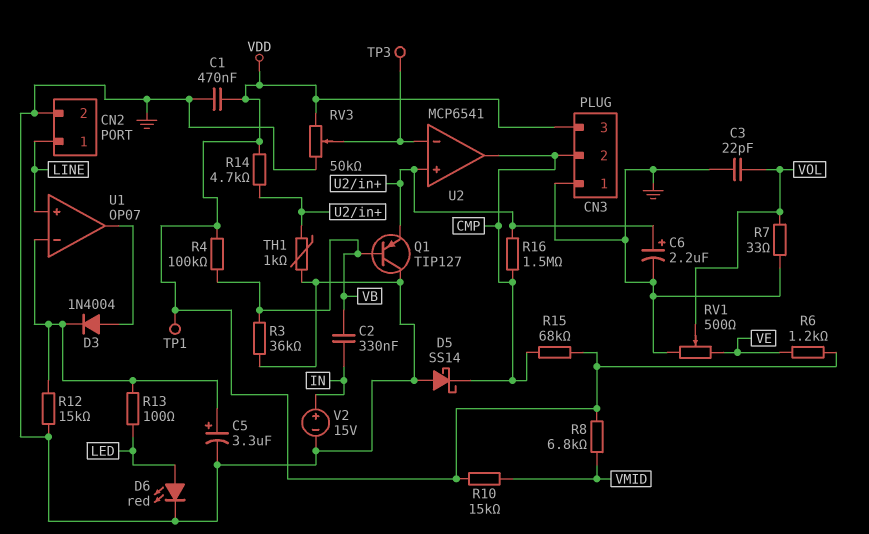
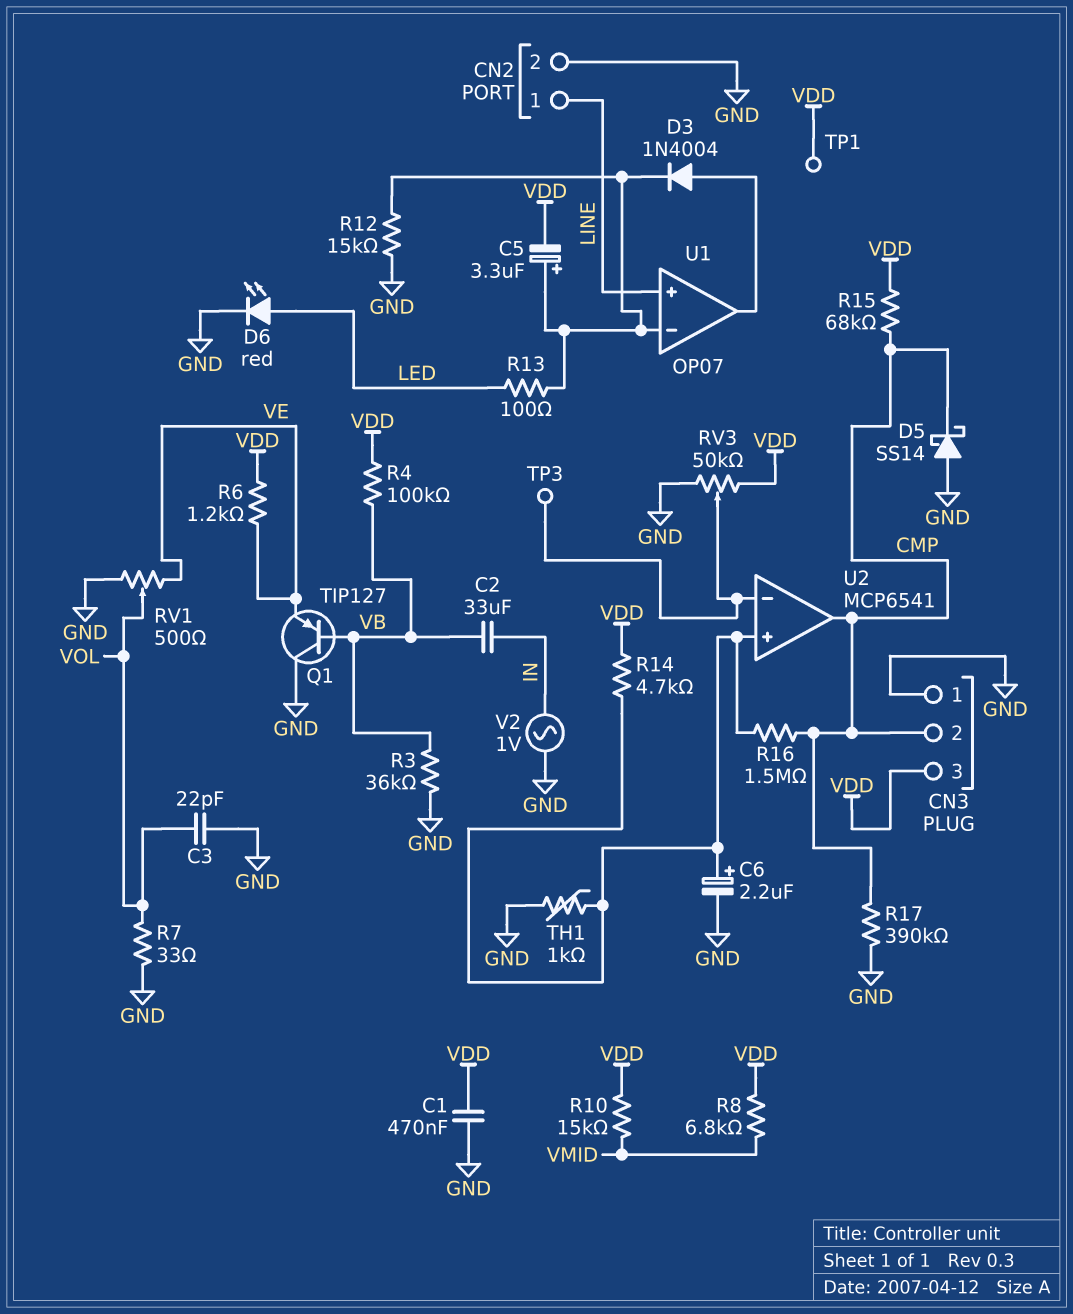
C2: 330nF (IN, VB) -> 33uF (IN, VB)
C5: 3.3uF (plus U1/in-, minus GND) -> 3.3uF (plus U1/in-, minus VDD)
Q1: PNP TIP127 (B VB, C GND, E U2/in+) -> PNP TIP127 (B VB, C GND, E VE)
R17: none -> 390k (CMP, GND)
V2: 15V (plus IN, minus GND) -> AC 1V (GND, IN)

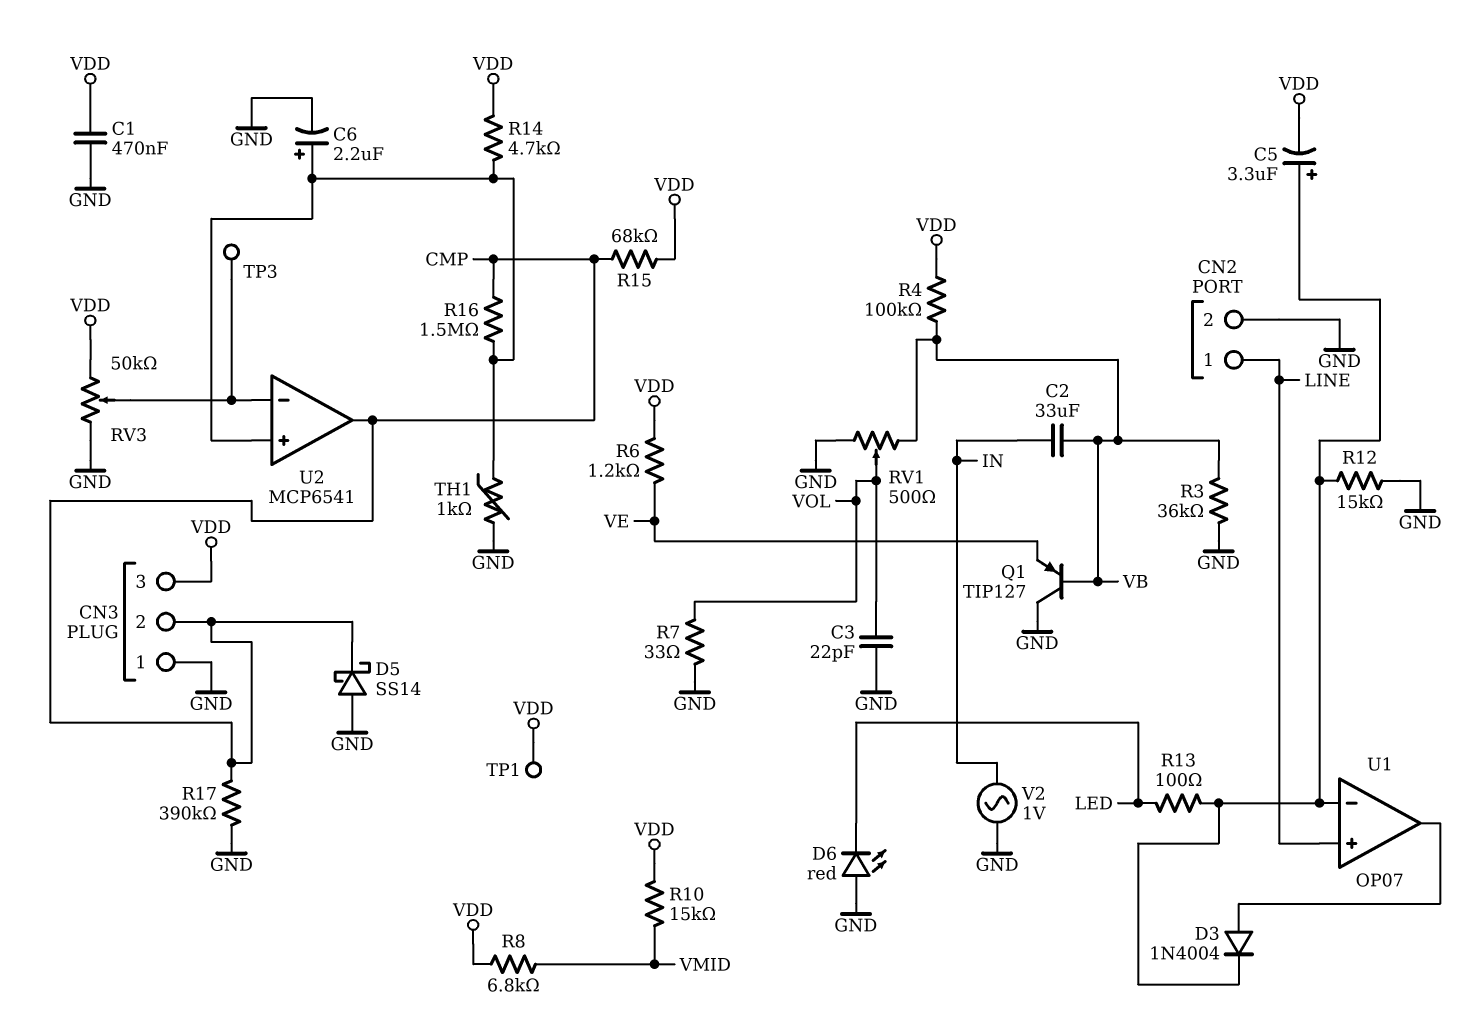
D6: LED red (A LED, K GND) -> LED red (A GND, K LED)
RV1: 500 (GND, VE, wiper VOL) -> 500 (GND, VB, wiper VOL)

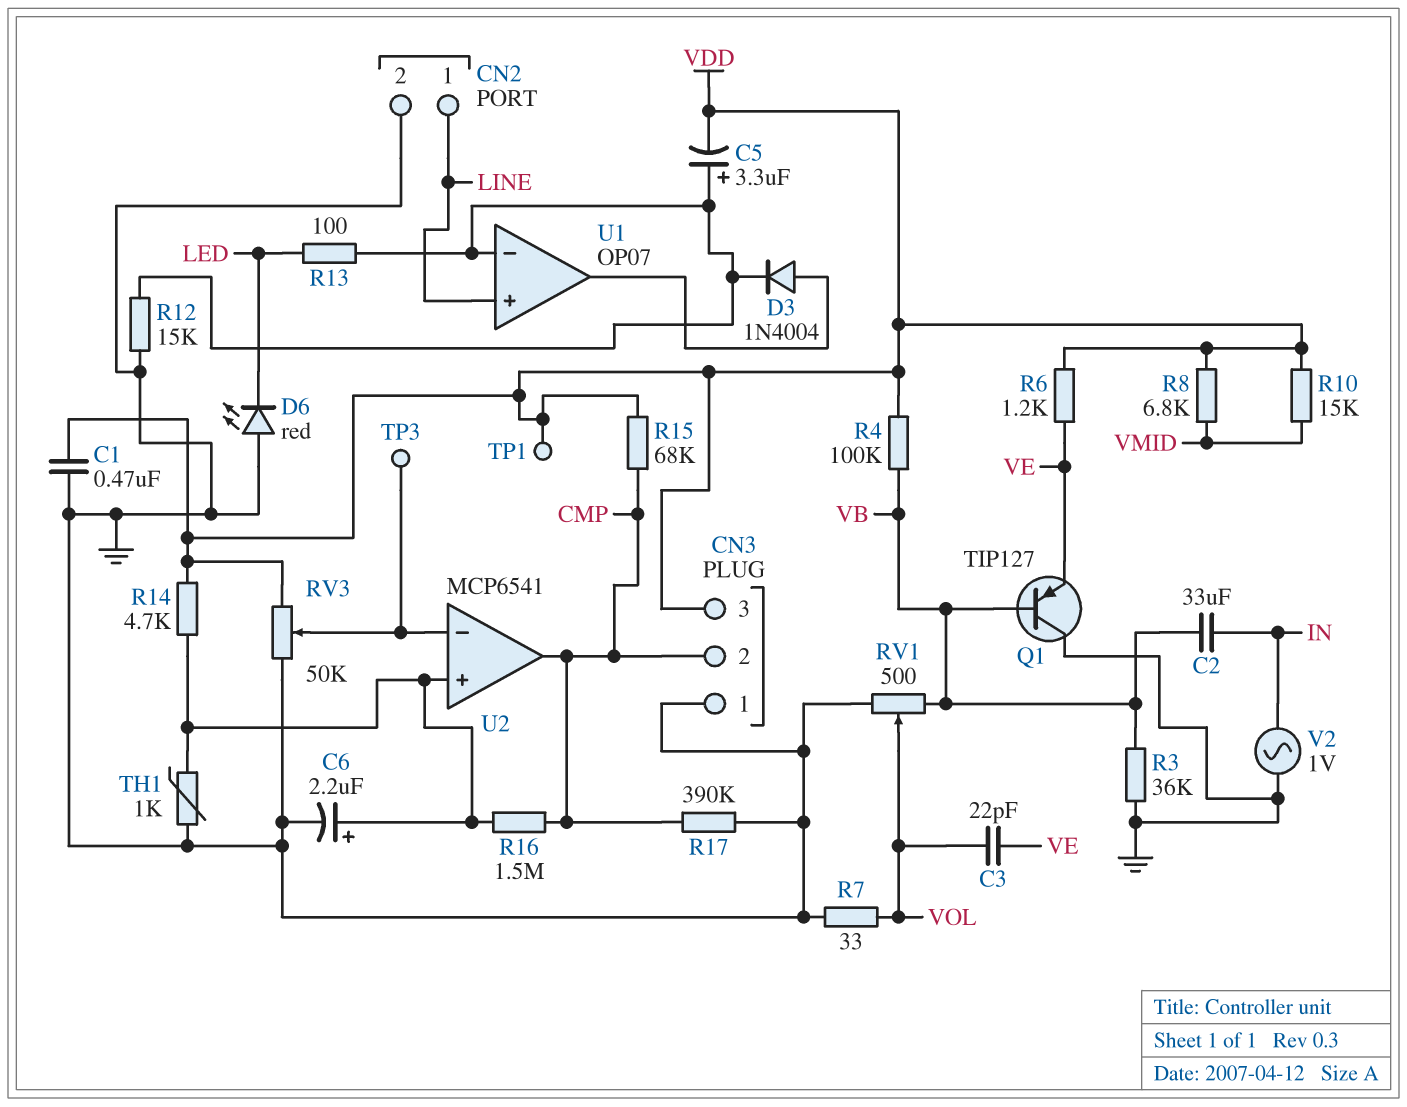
C3: 22pF (GND, VOL) -> 22pF (VE, VOL)
D5: schottky SS14 (A GND, K CMP) -> none

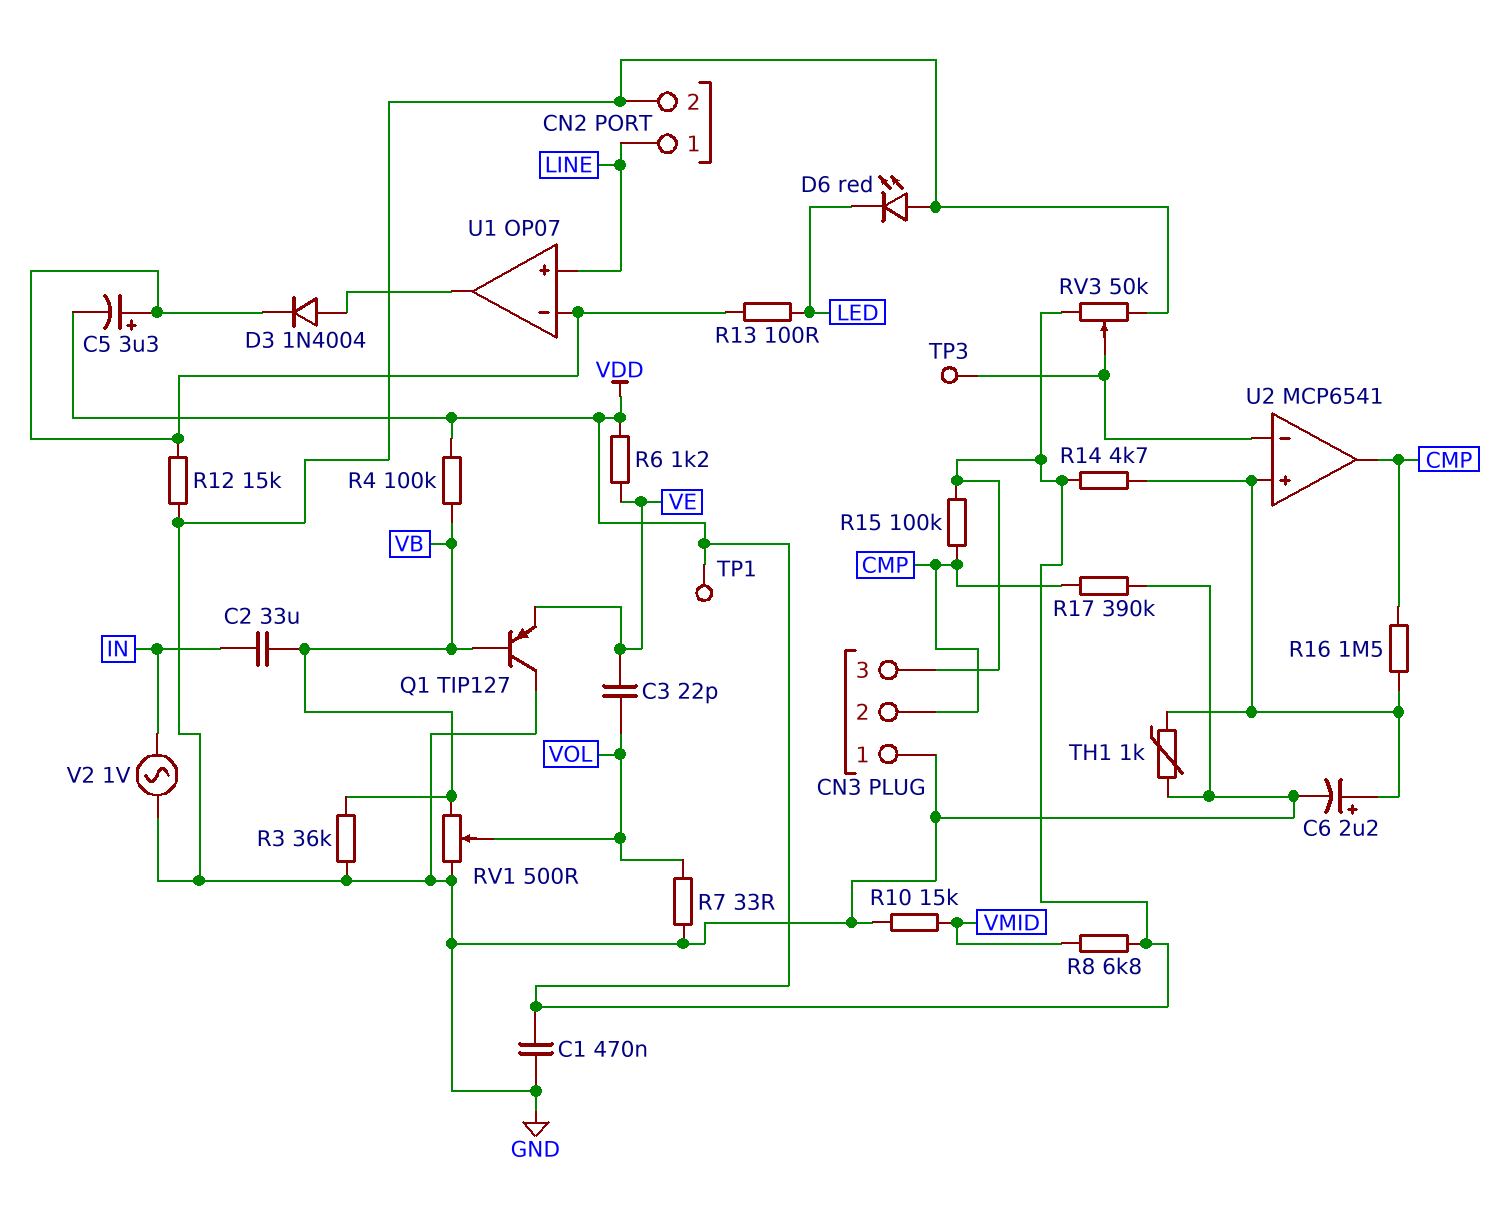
R10: 15k (VDD, VMID) -> 15k (GND, VMID)
R15: 68k (CMP, VDD) -> 100k (CMP, VDD)

